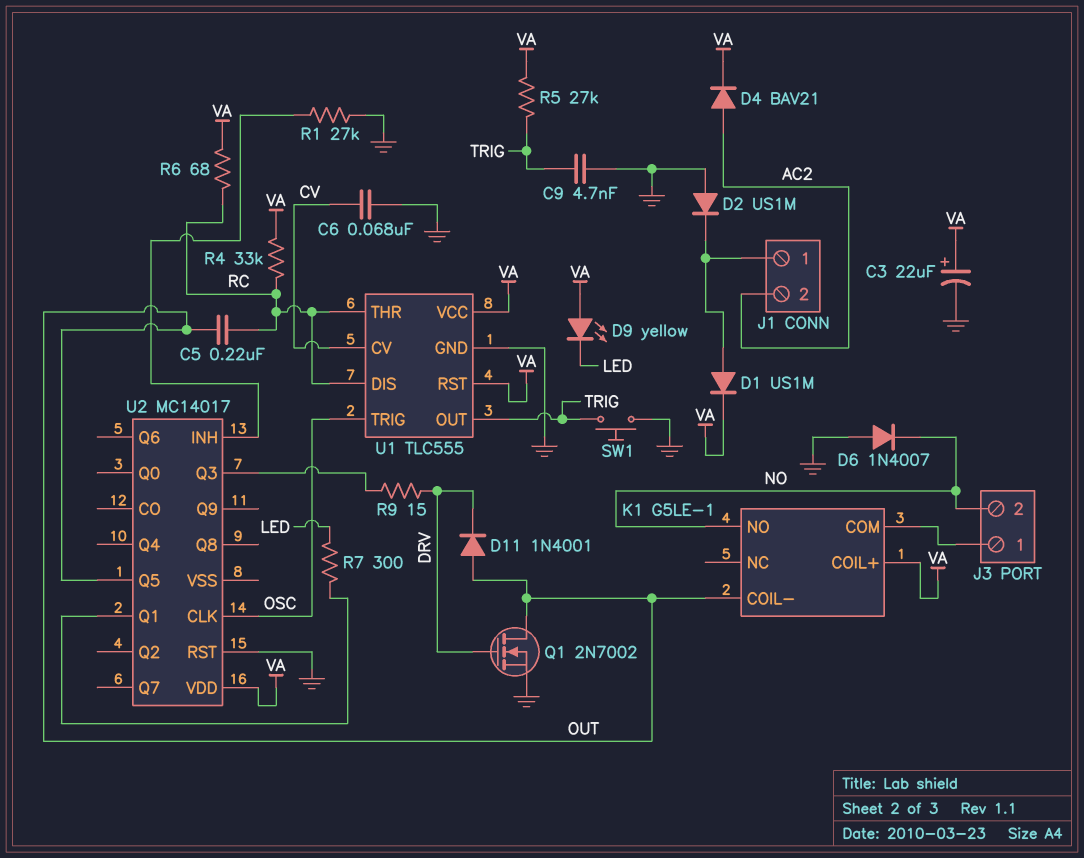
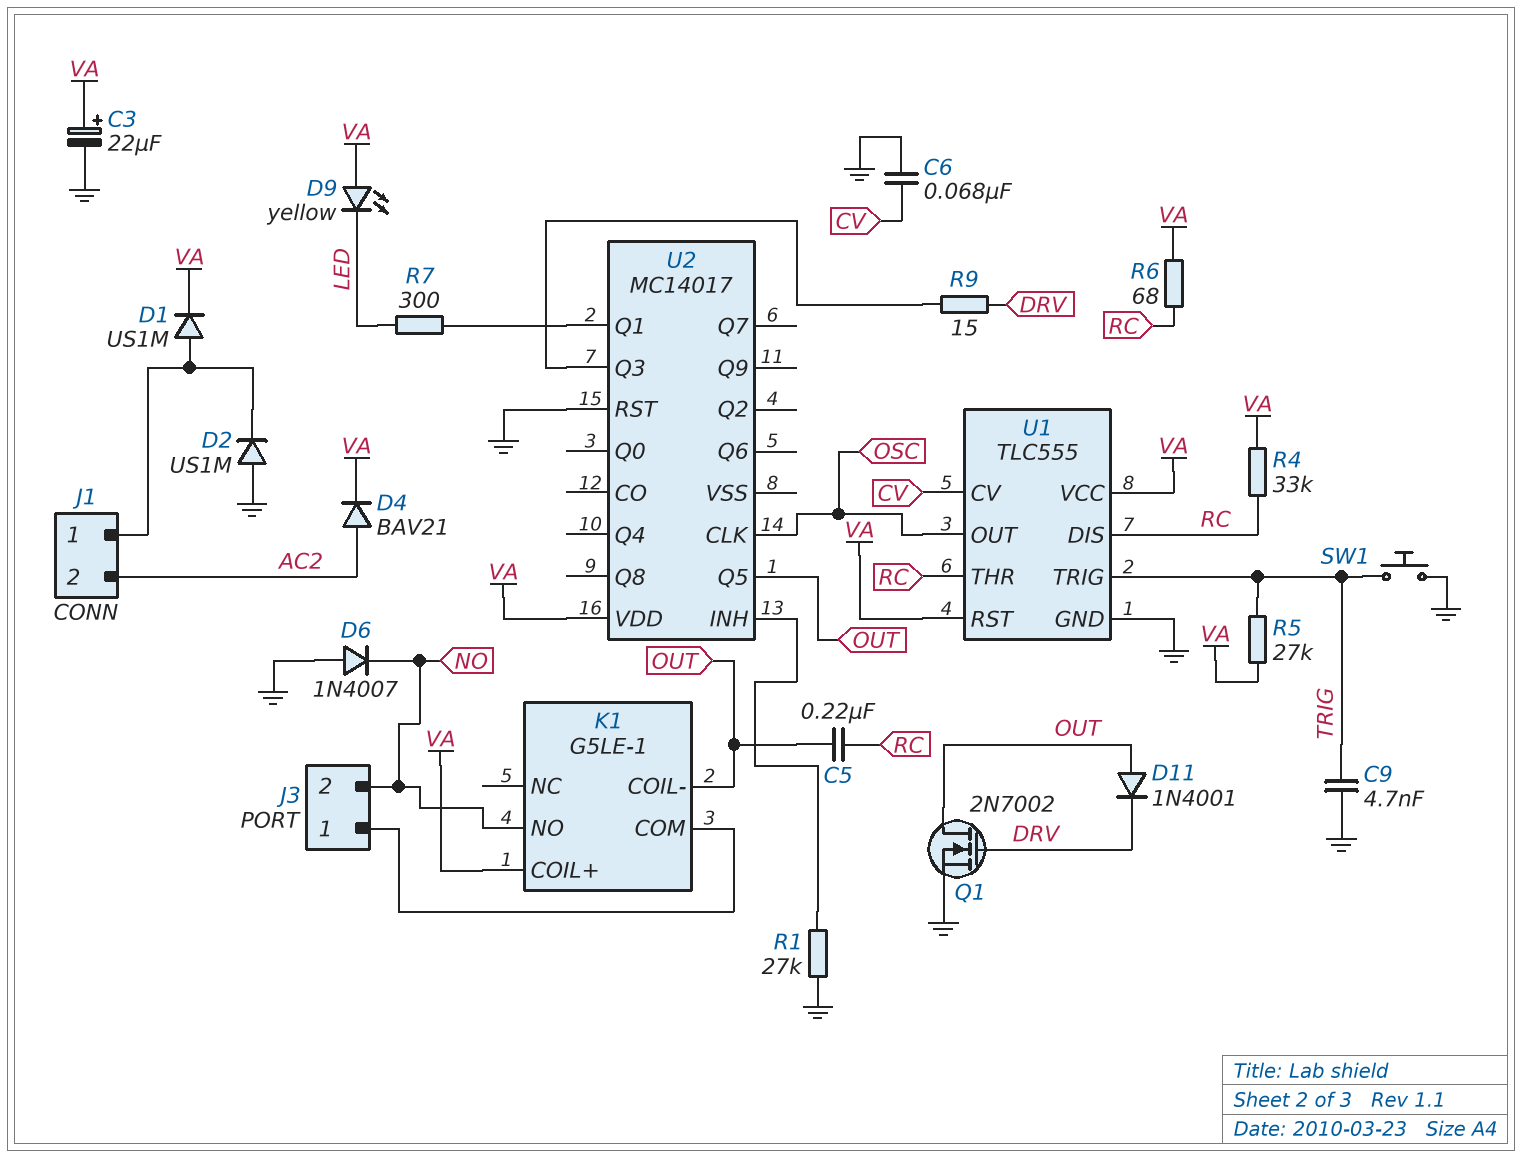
U1 pin OUT: TRIG -> OSC
U1 pin TRIG: OSC -> TRIG

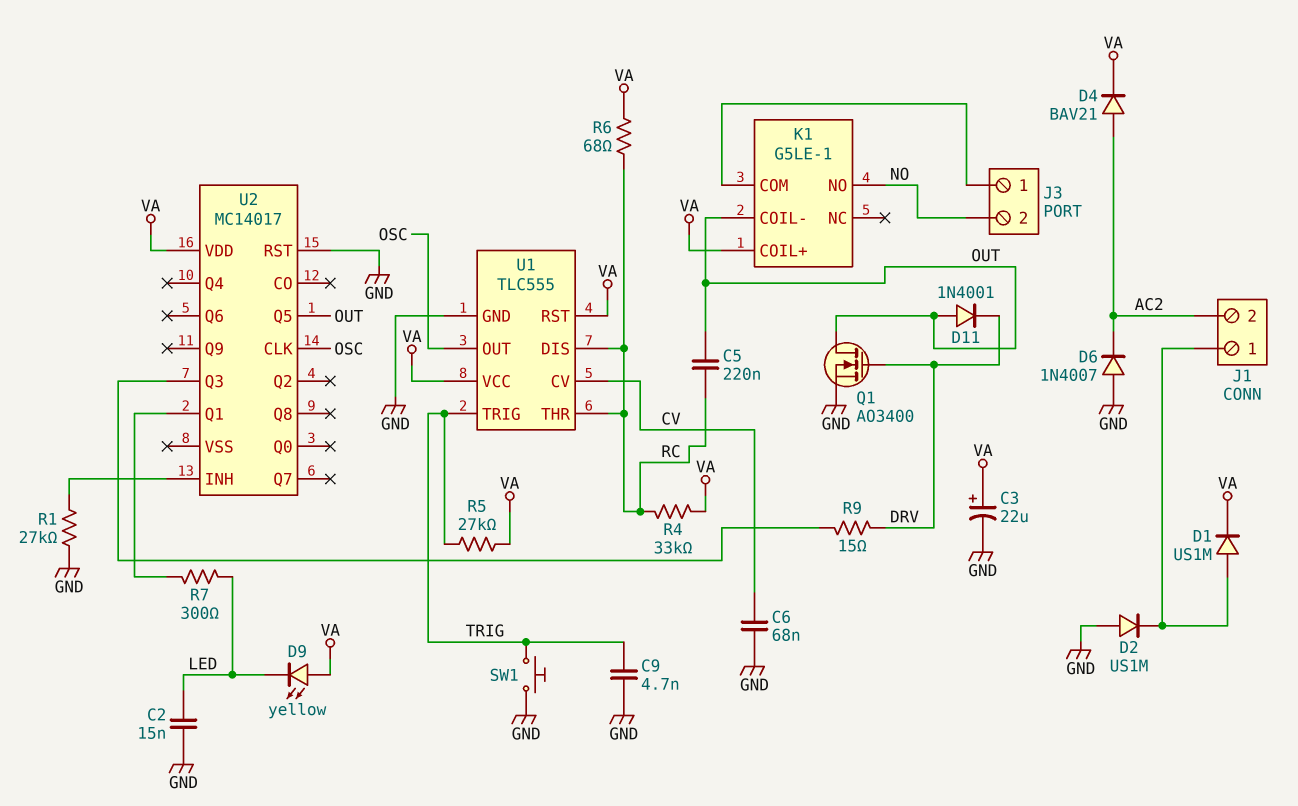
C2: none -> 15nF (GND, LED)
D6: diode 1N4007 (A GND, K NO) -> diode 1N4007 (A GND, K AC2)
Q1: NMOS 2N7002 (G DRV, D OUT, S GND) -> NMOS AO3400 (G DRV, D OUT, S GND)

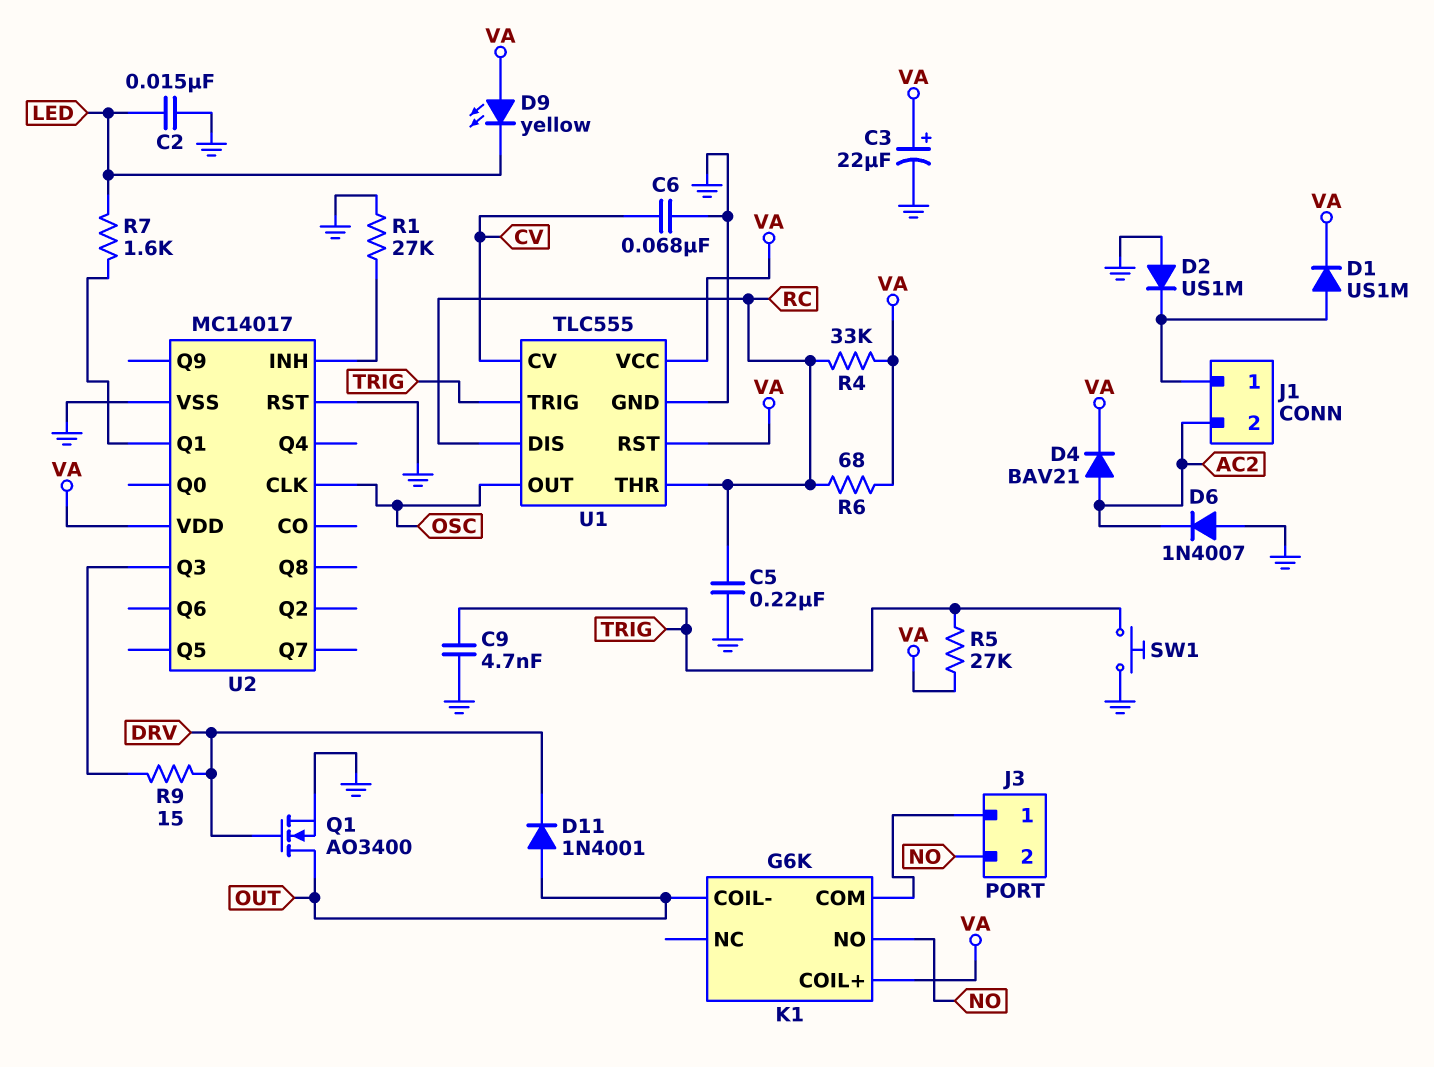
C5: 220nF (OUT, RC) -> 220nF (GND, RC)
K1: G5LE-1 -> G6K
R7: 300 (LED, U2/Q1) -> 1.6k (LED, U2/Q1)
U2 pin Q5: OUT -> none
U2 pin VSS: none -> GND

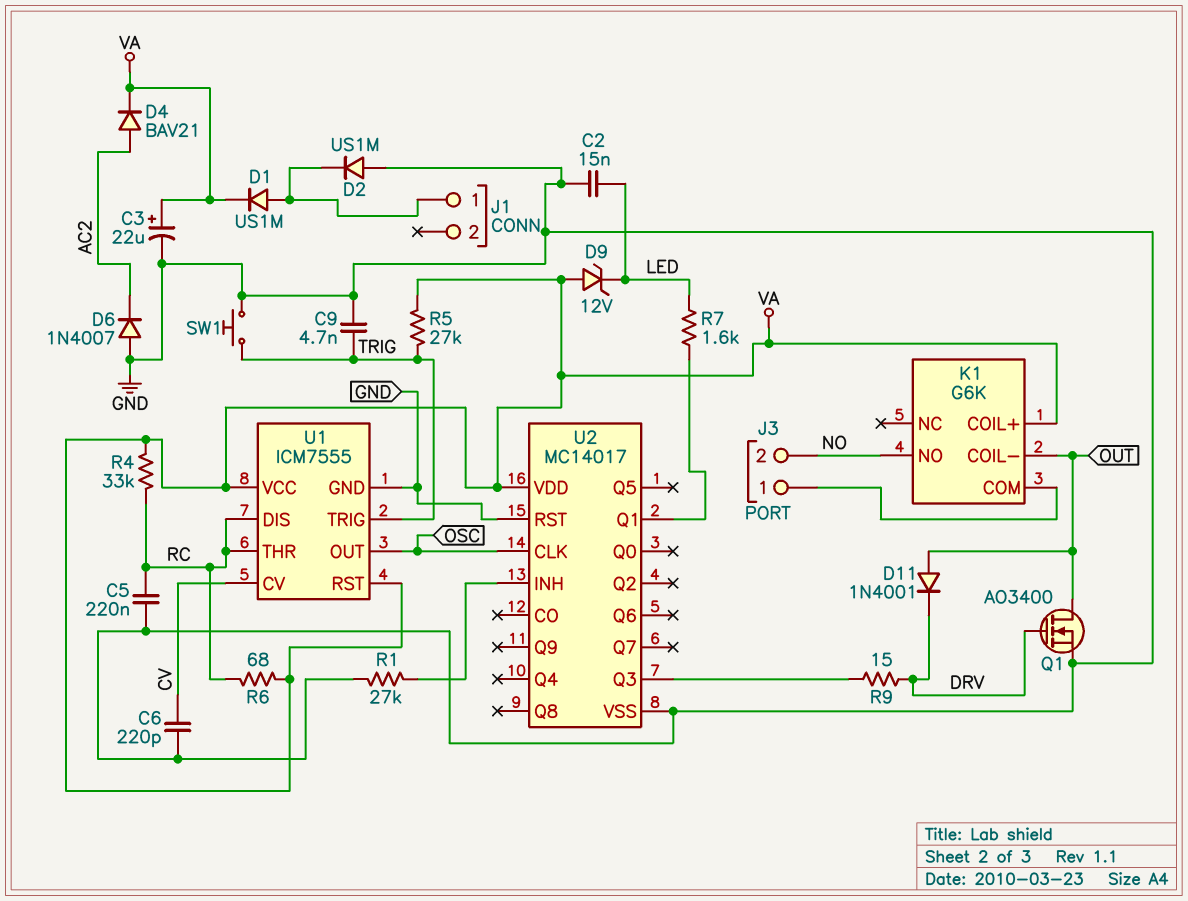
C6: 68nF (CV, GND) -> 220pF (CV, GND)
D9: LED yellow (A VA, K LED) -> zener 12V (A VA, K LED)
J1 pin 2: AC2 -> none
U1: TLC555 -> ICM7555

